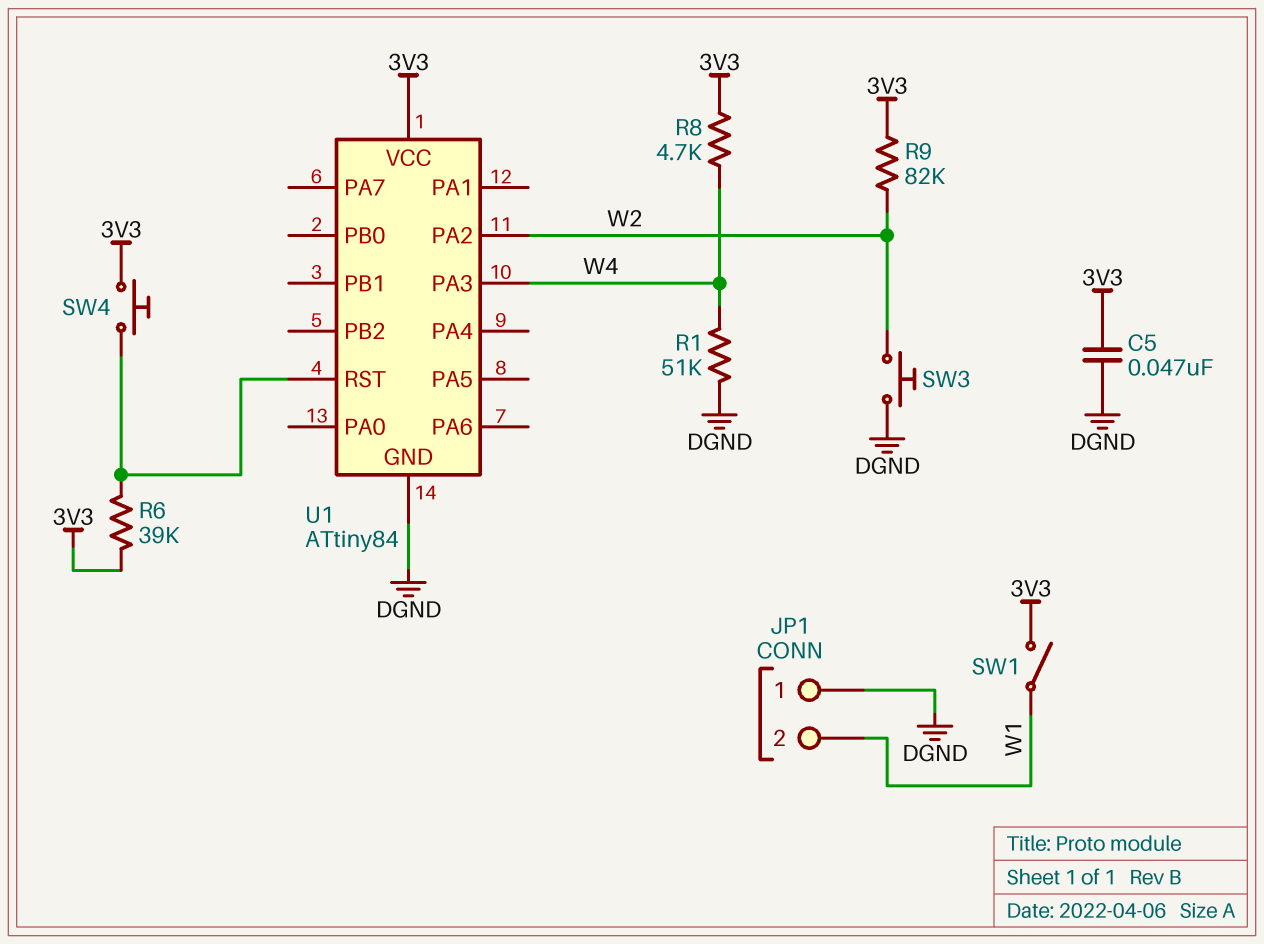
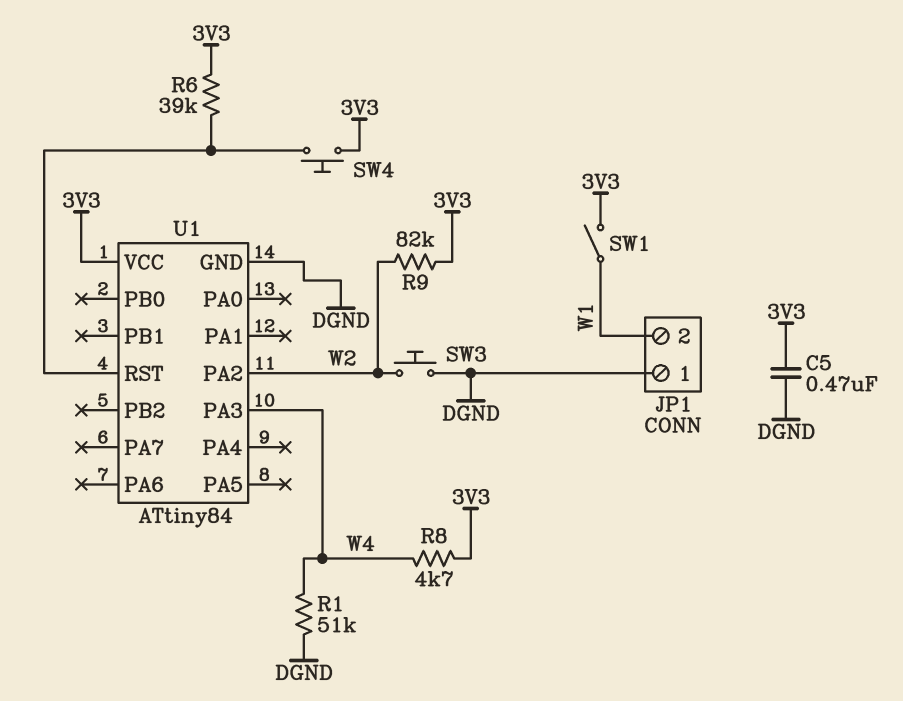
C5: 47nF (3V3, DGND) -> 470nF (3V3, DGND)

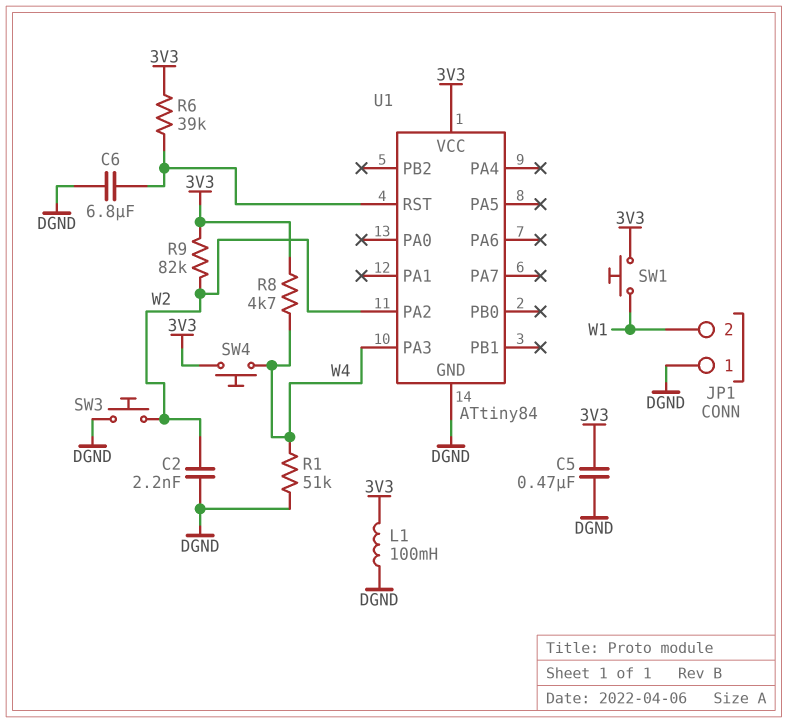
C2: none -> 2.2nF (DGND, W2)
C6: none -> 6.8uF (DGND, U1/RST)
L1: none -> 100mH (3V3, DGND)
SW1: switch (3V3, W1) -> button (3V3, W1)
SW4: button (3V3, U1/RST) -> button (3V3, W4)

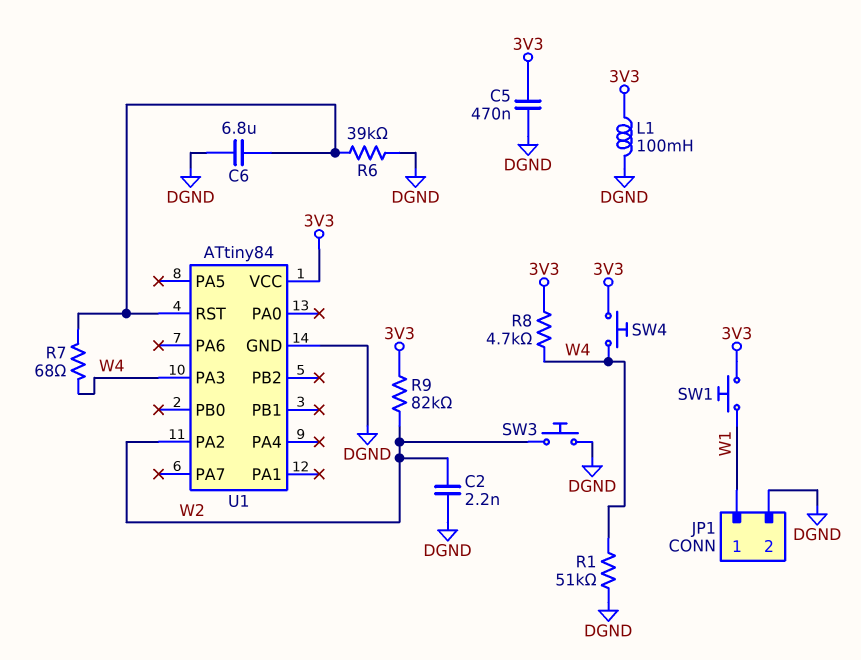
JP1 pin 1: DGND -> W1
JP1 pin 2: W1 -> DGND
R6: 39k (3V3, U1/RST) -> 39k (DGND, U1/RST)
R7: none -> 68 (U1/RST, W4)

